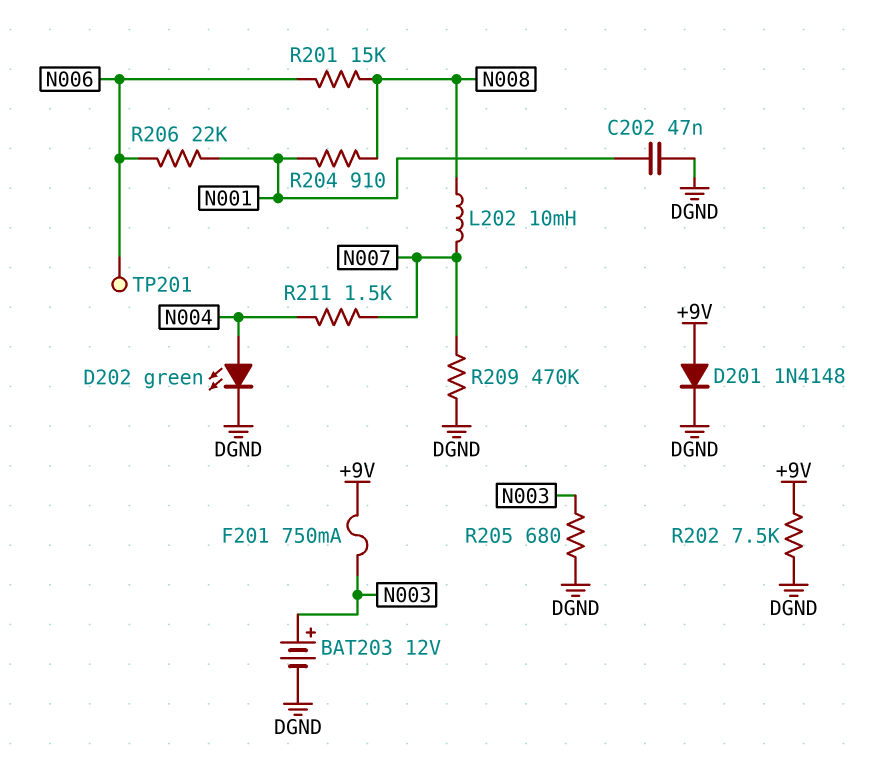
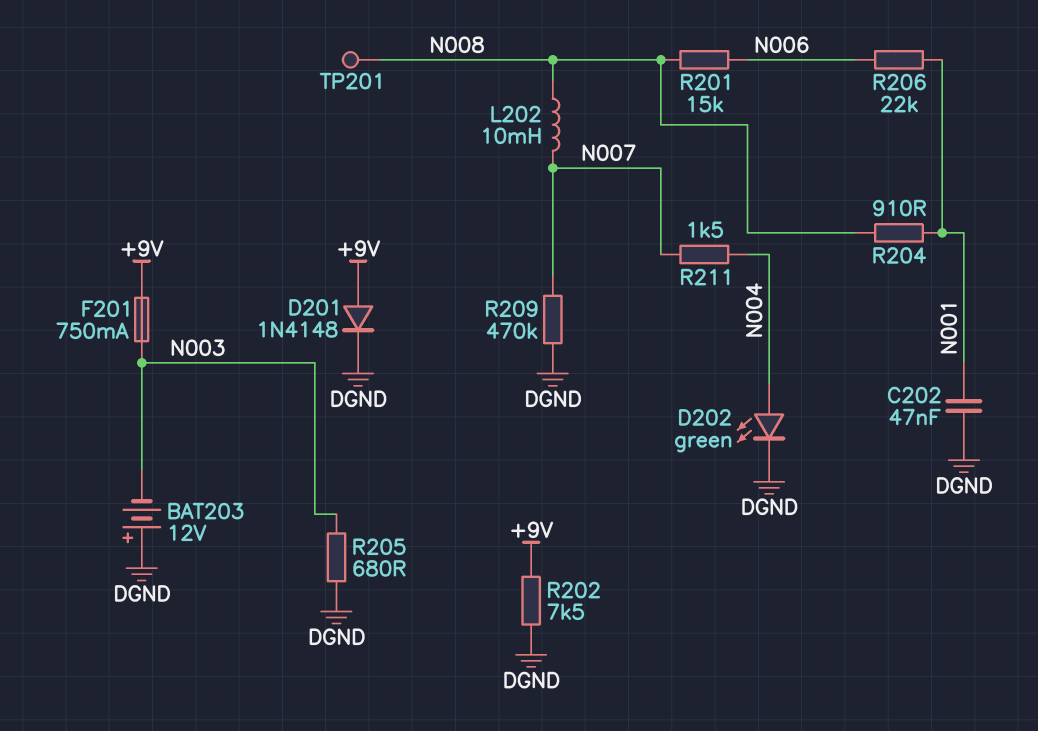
BAT203: 12V (plus N003, minus DGND) -> 12V (plus DGND, minus N003)
TP201: test point (N006) -> test point (N008)

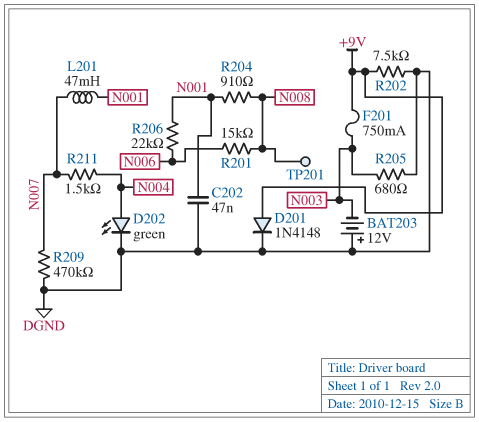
L201: none -> 47mH (N001, N007)
L202: 10mH (N007, N008) -> none

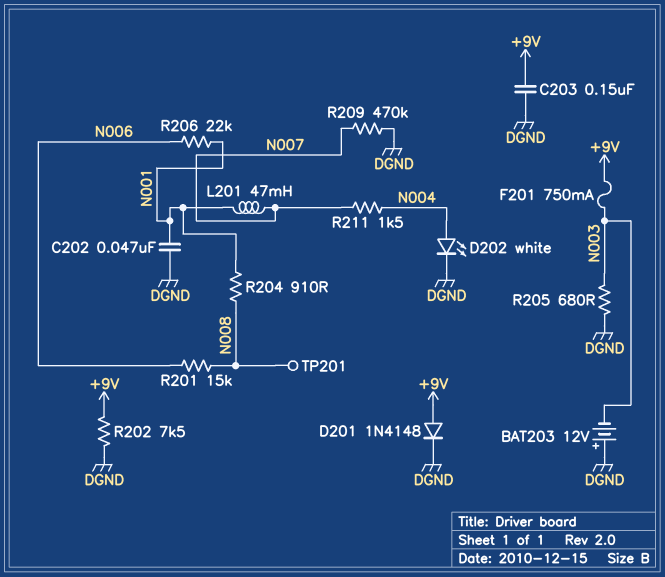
C203: none -> 150nF (+9V, DGND)
D202: LED green (A N004, K DGND) -> LED white (A N004, K DGND)

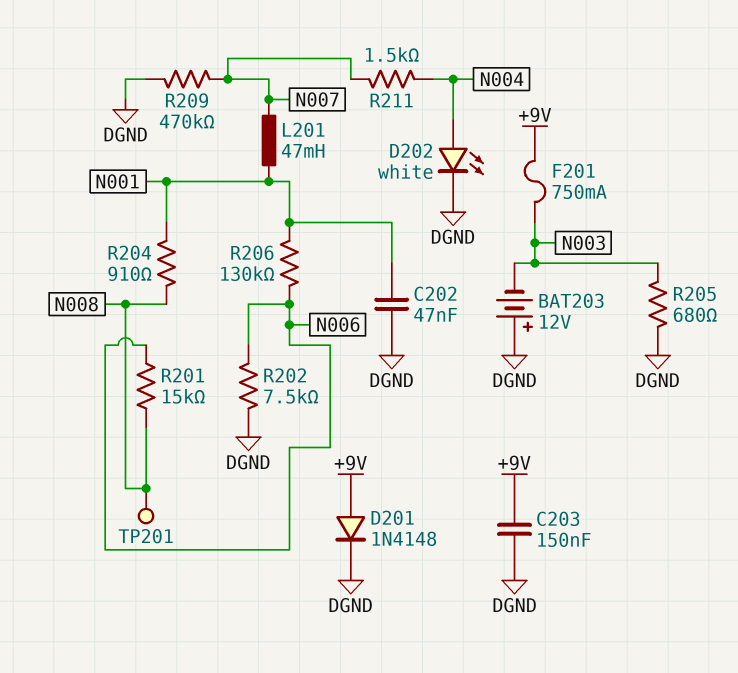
R202: 7.5k (+9V, DGND) -> 7.5k (DGND, N006)
R206: 22k (N001, N006) -> 130k (N001, N006)

